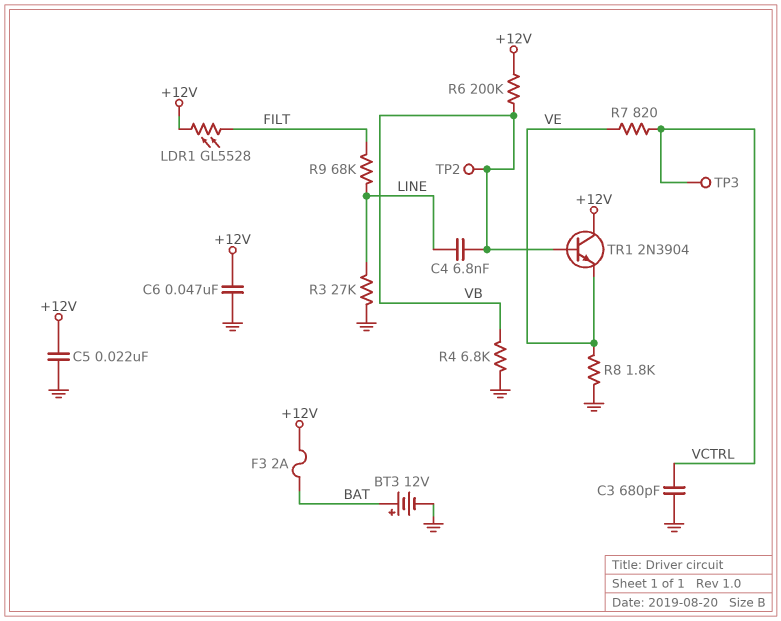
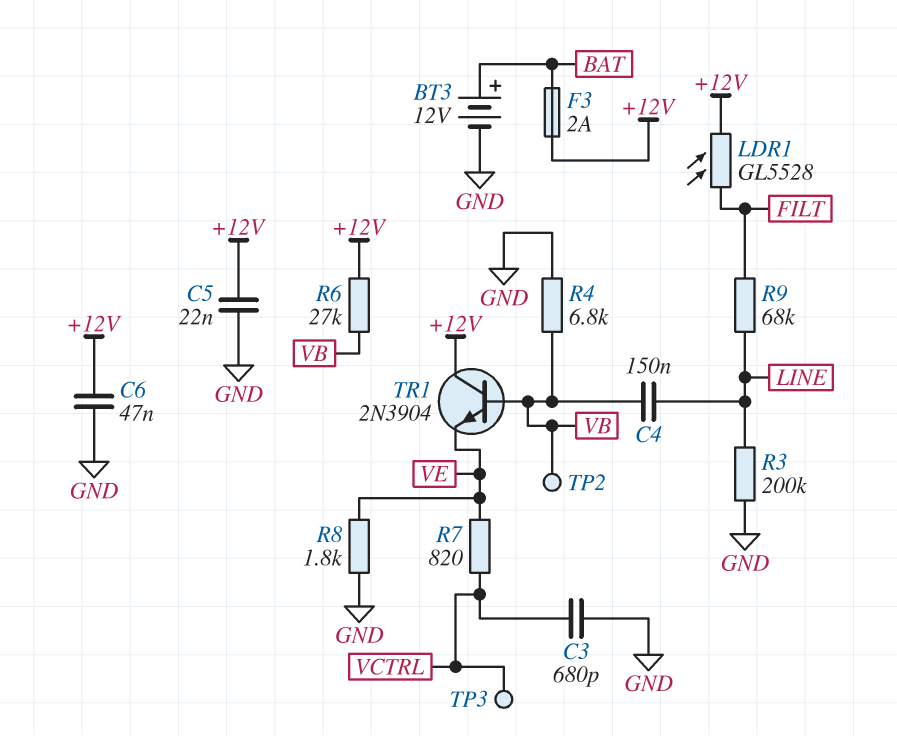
C4: 6.8nF (LINE, VB) -> 150nF (LINE, VB)
R3: 27k (GND, LINE) -> 200k (GND, LINE)
R6: 200k (+12V, VB) -> 27k (+12V, VB)

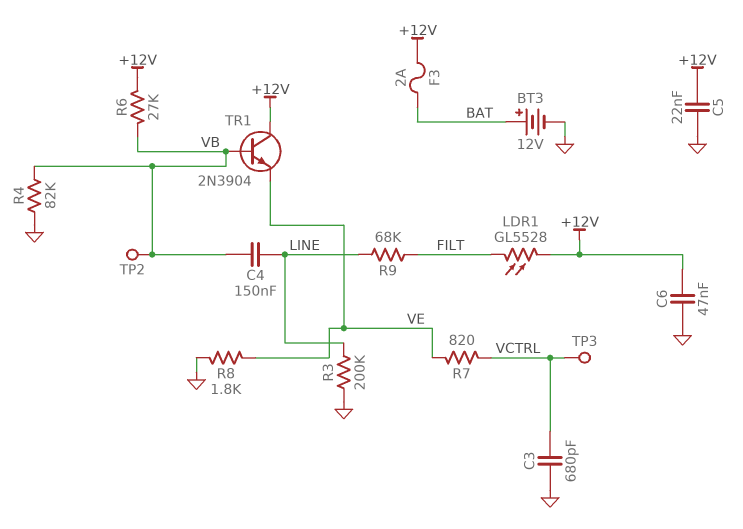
R4: 6.8k (GND, VB) -> 82k (GND, VB)

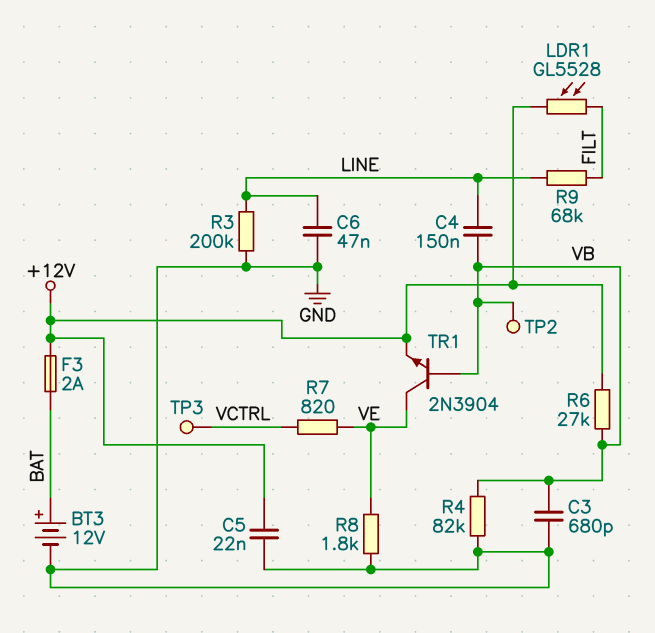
C3: 680pF (GND, VCTRL) -> 680pF (GND, VB)
C6: 47nF (+12V, GND) -> 47nF (GND, LINE)
TR1: NPN 2N3904 (B VB, C +12V, E VE) -> NPN 2N3904 (B VB, C VE, E +12V)

